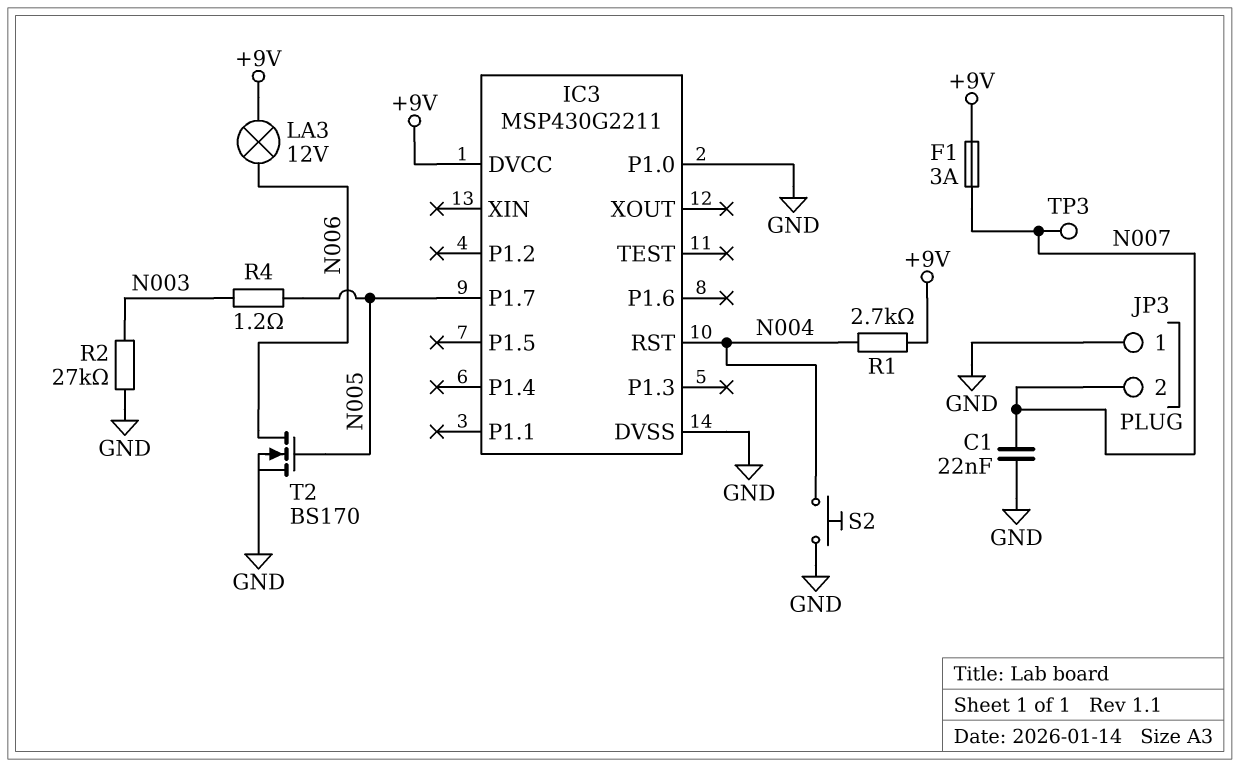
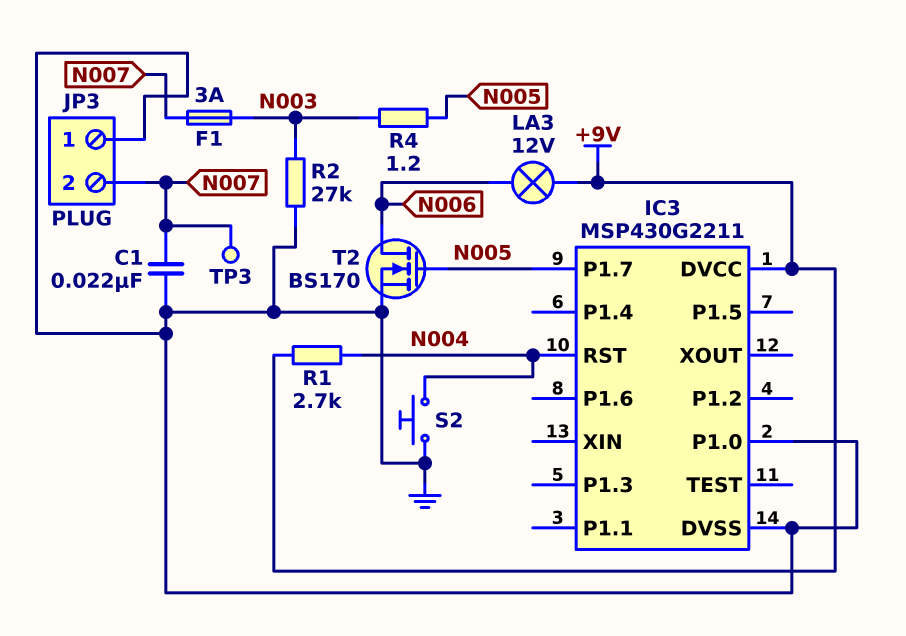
F1: 3A (+9V, N007) -> 3A (N003, N007)

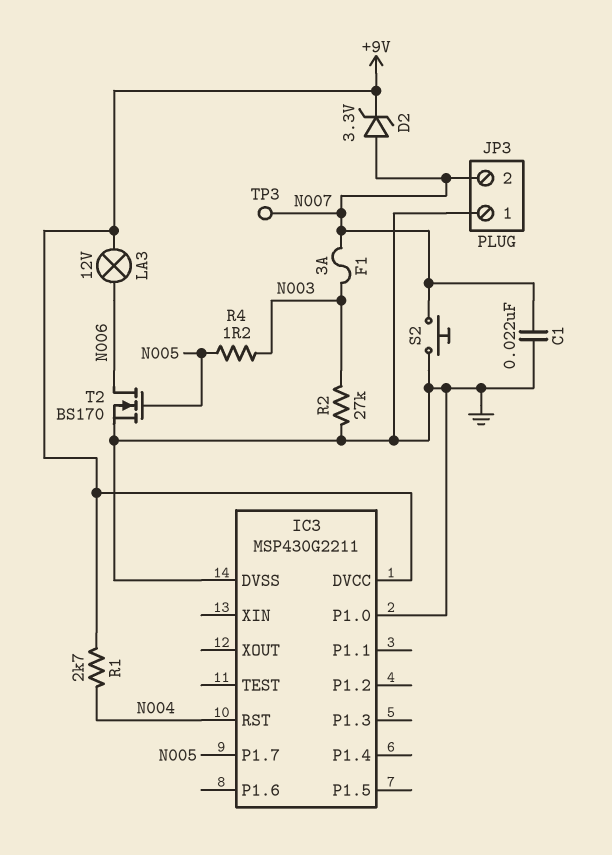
D2: none -> zener 3.3V (A N007, K +9V)
S2: button (GND, N004) -> button (GND, N007)

